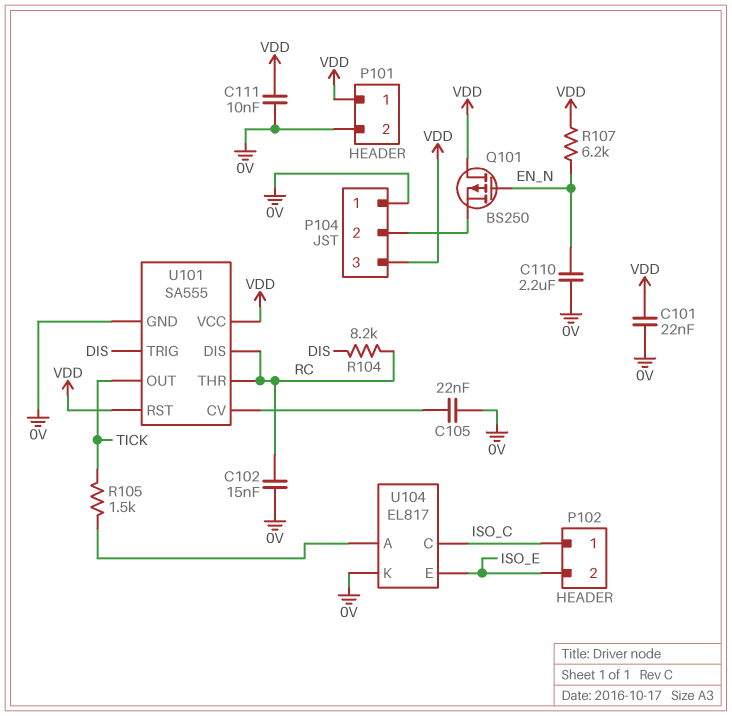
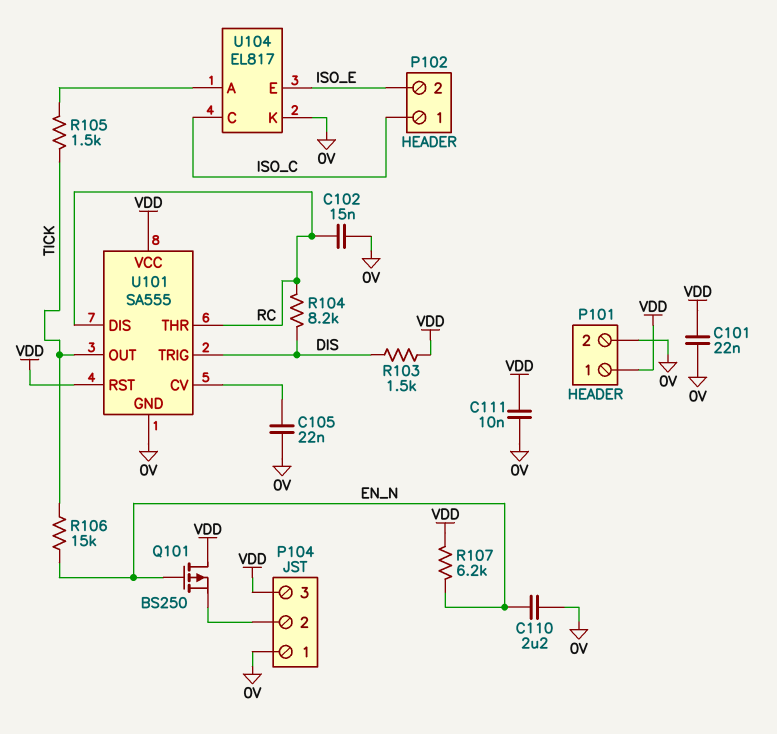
R103: none -> 1.5k (DIS, VDD)
R106: none -> 15k (EN_N, TICK)

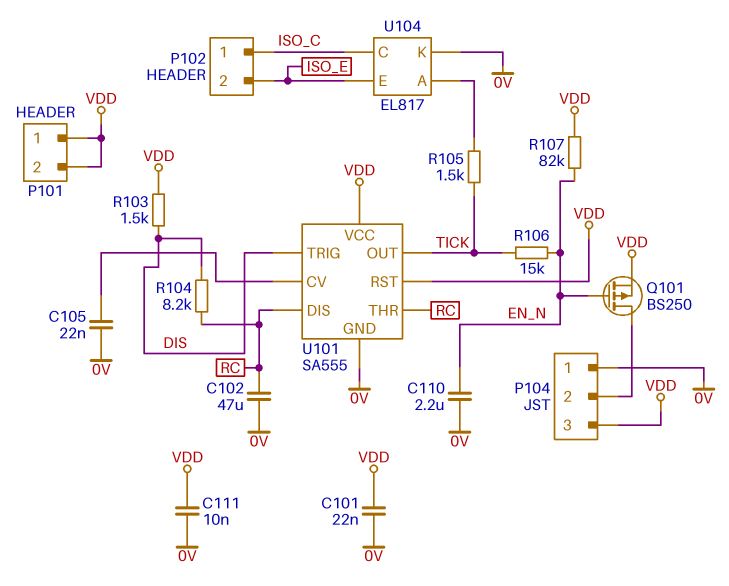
C102: 15nF (0V, RC) -> 47uF (0V, RC)
P101 pin 2: 0V -> VDD
Q101: PMOS BS250 (G EN_N, D VDD, S P104/2) -> PMOS BS250 (G EN_N, D P104/2, S VDD)
R107: 6.2k (EN_N, VDD) -> 82k (EN_N, VDD)

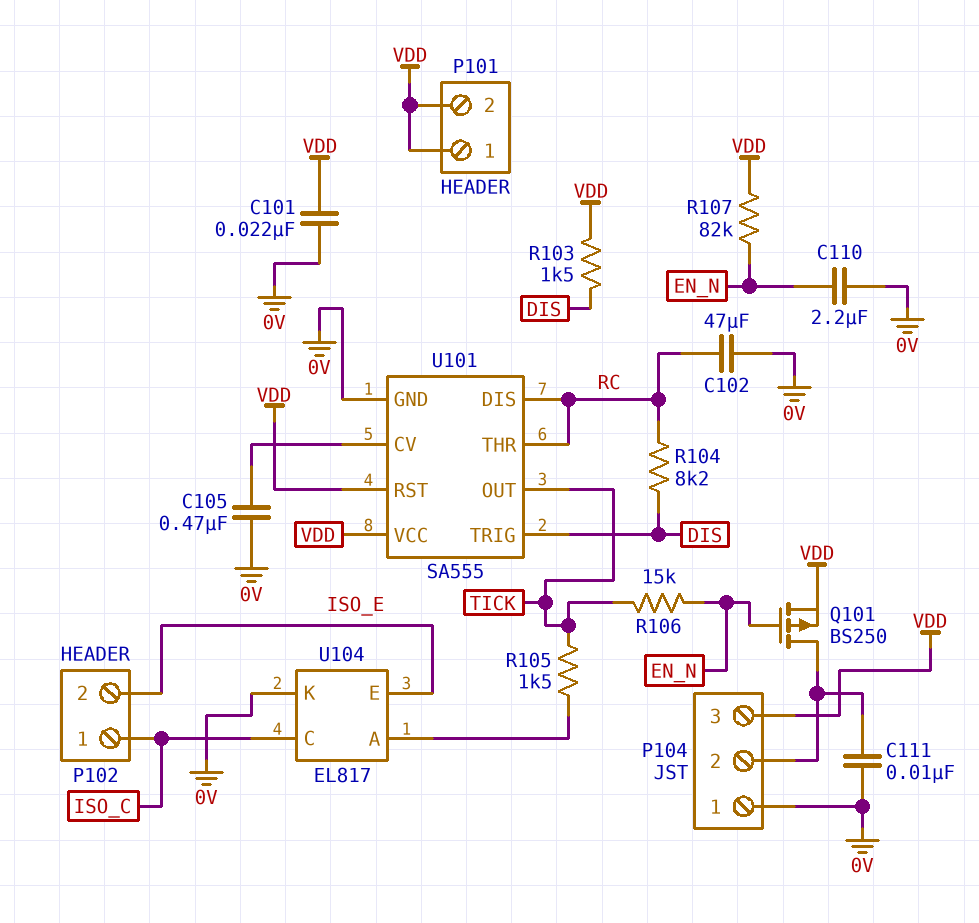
C105: 22nF (0V, U101/CV) -> 470nF (0V, U101/CV)
C111: 10nF (0V, VDD) -> 10nF (0V, P104/2)

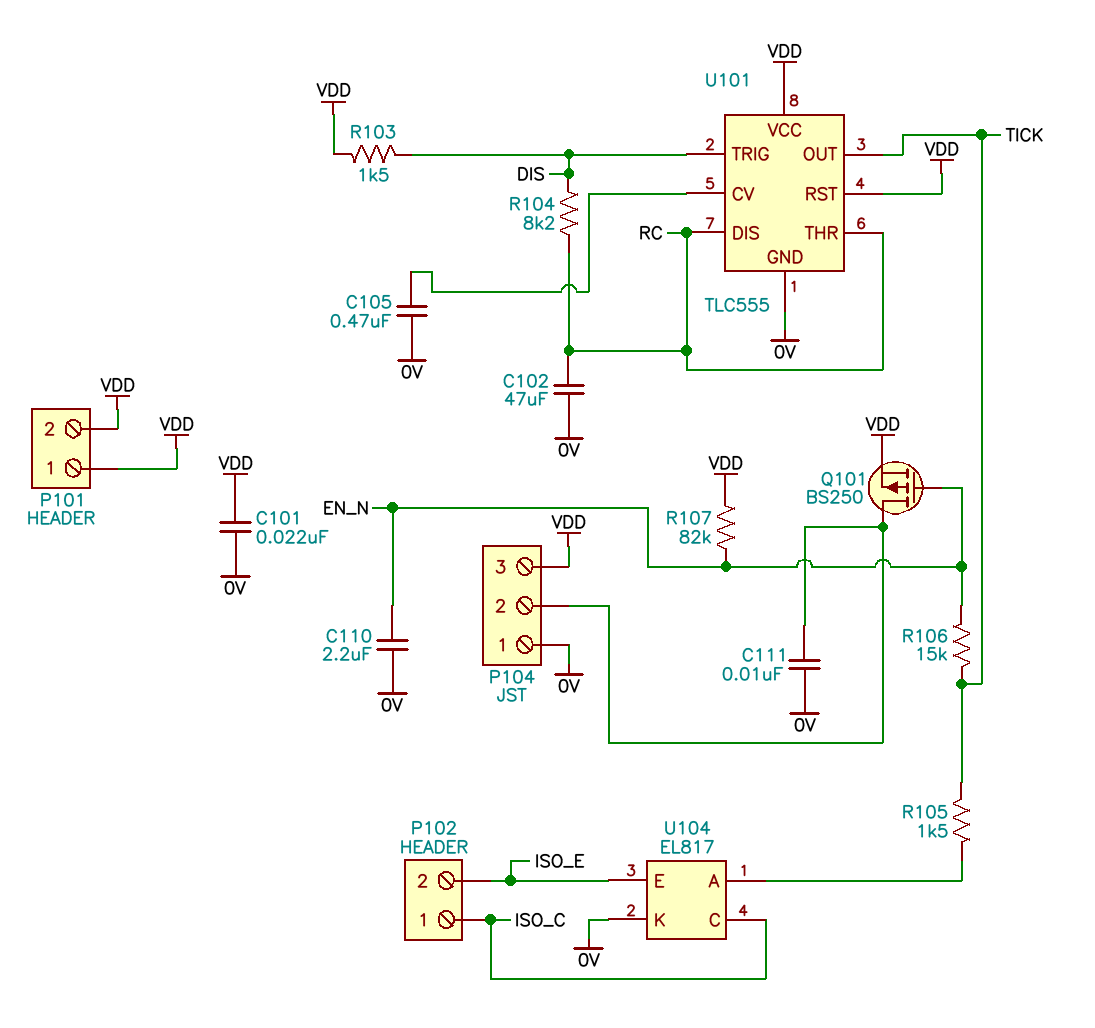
U101: SA555 -> TLC555

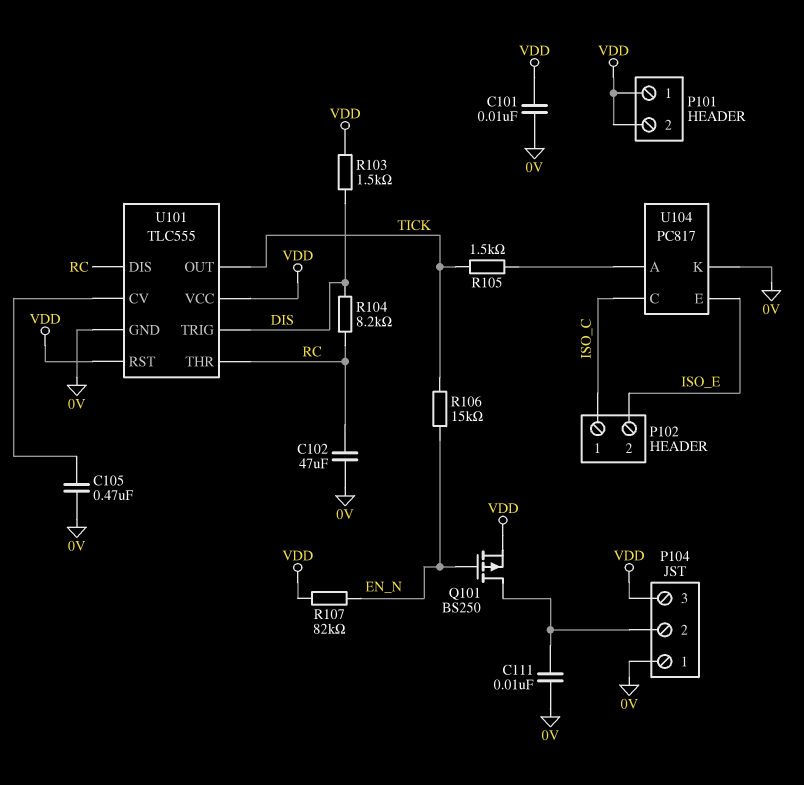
C101: 22nF (0V, VDD) -> 10nF (0V, VDD)
C110: 2.2uF (0V, EN_N) -> none
U104: EL817 -> PC817

